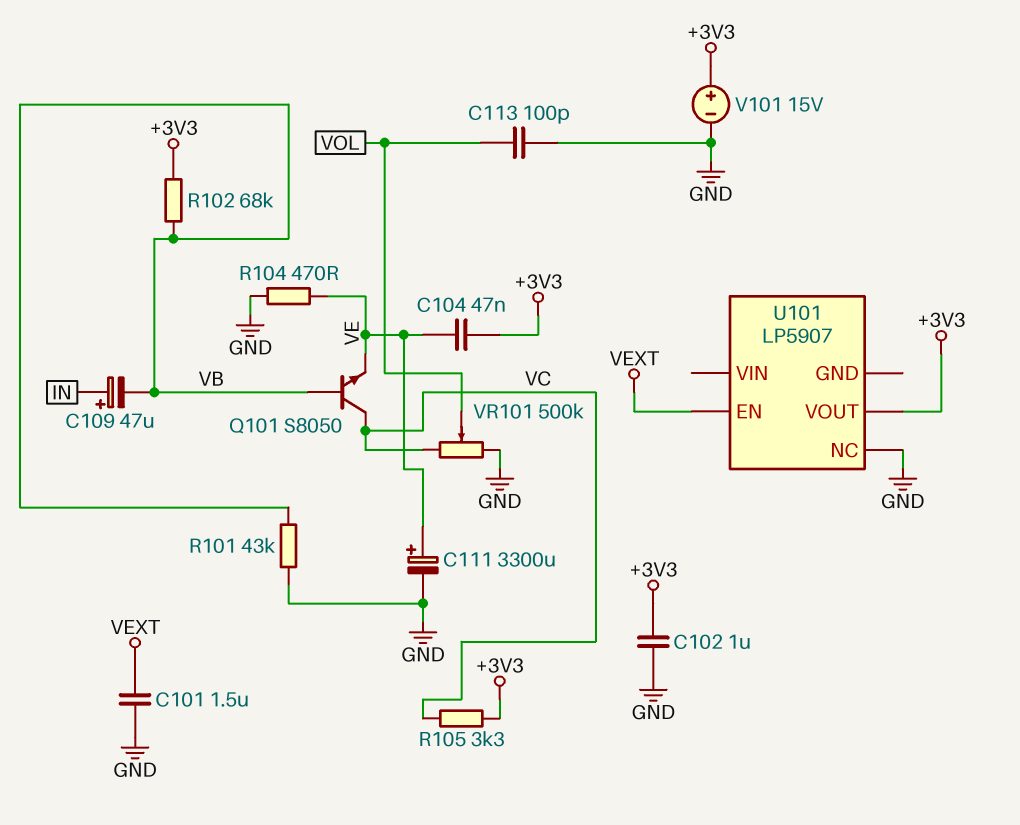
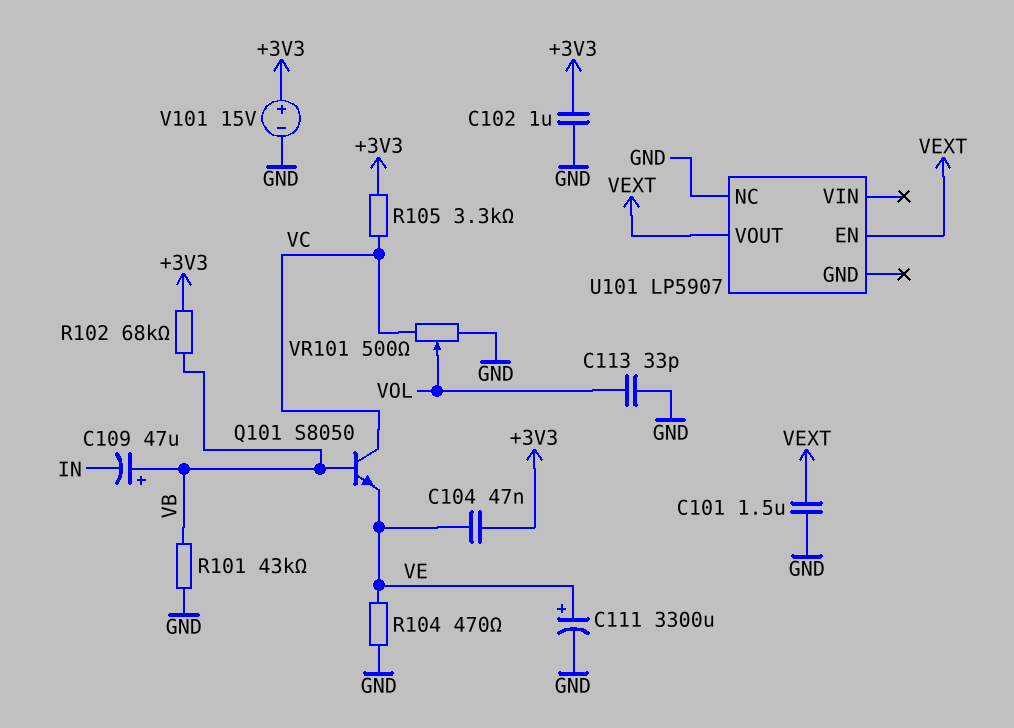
C109: 47uF (plus IN, minus VB) -> 47uF (plus VB, minus IN)
C113: 100pF (GND, VOL) -> 33pF (GND, VOL)
U101 pin VOUT: +3V3 -> VEXT
VR101: 500k (GND, VC, wiper VOL) -> 500 (GND, VC, wiper VOL)

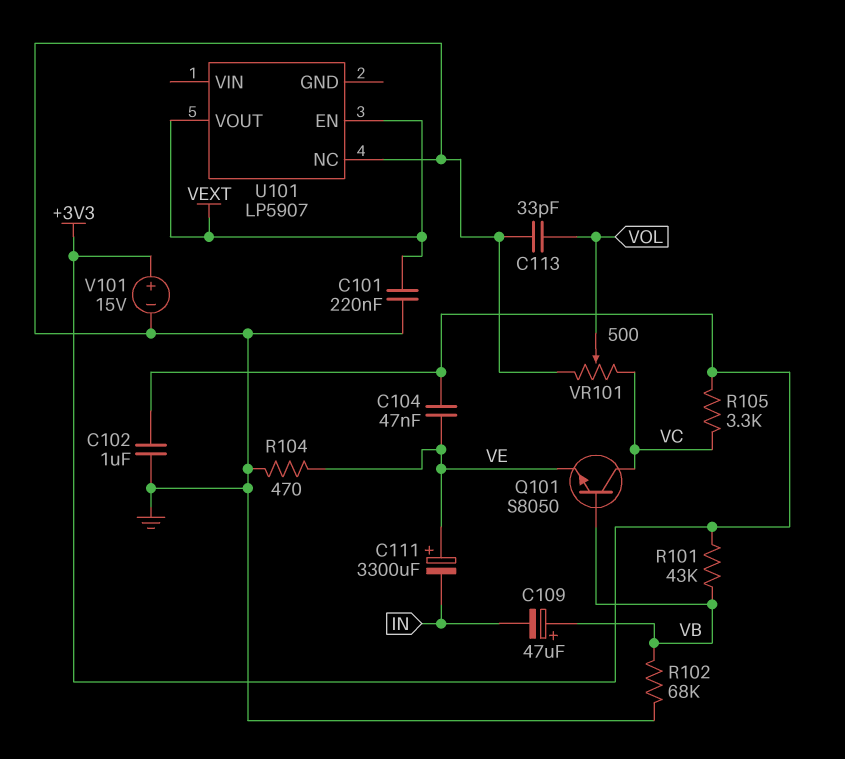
C101: 1.5uF (GND, VEXT) -> 220nF (GND, VEXT)
C111: 3300uF (plus VE, minus GND) -> 3300uF (plus VE, minus IN)
R101: 43k (GND, VB) -> 43k (+3V3, VB)
R102: 68k (+3V3, VB) -> 68k (GND, VB)

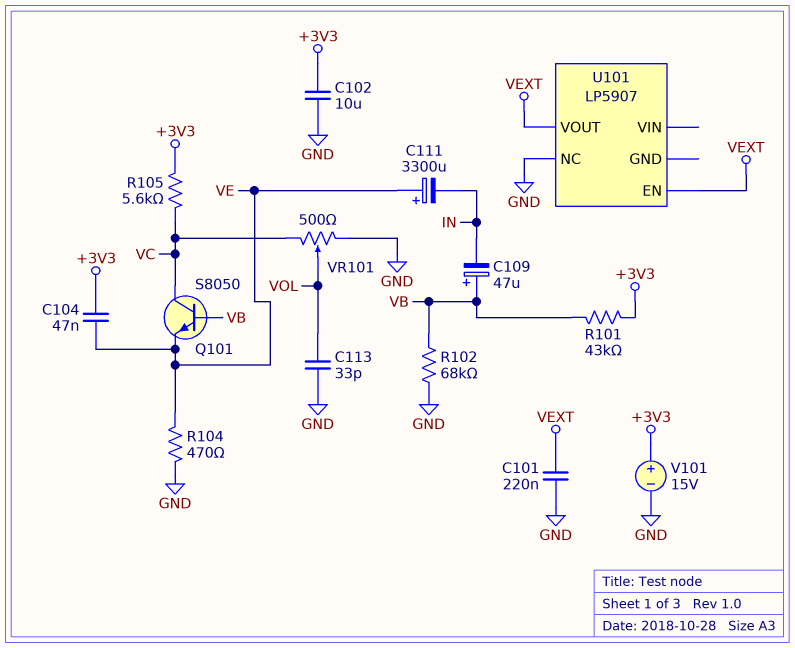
C102: 1uF (+3V3, GND) -> 10uF (+3V3, GND)
R105: 3.3k (+3V3, VC) -> 5.6k (+3V3, VC)

